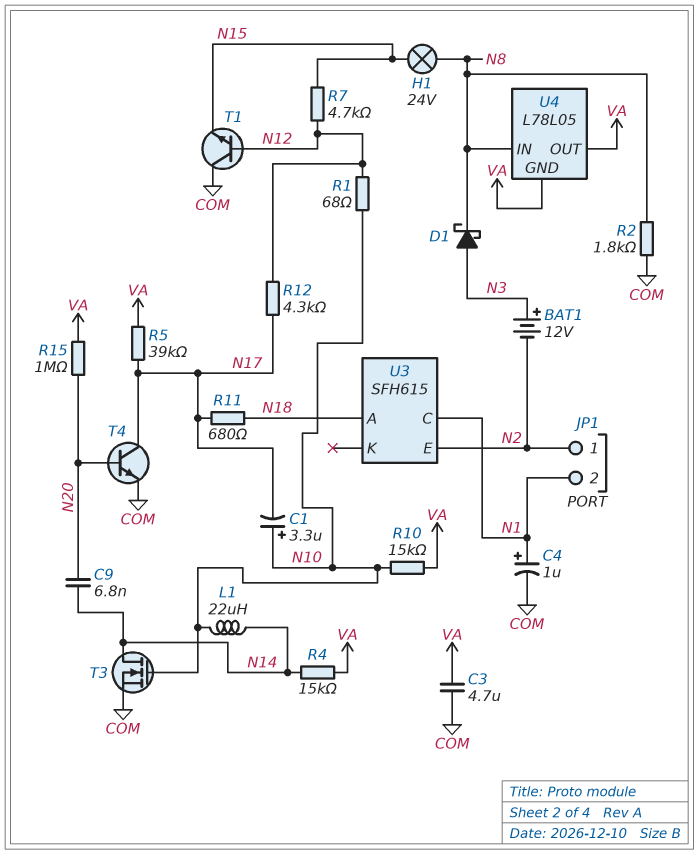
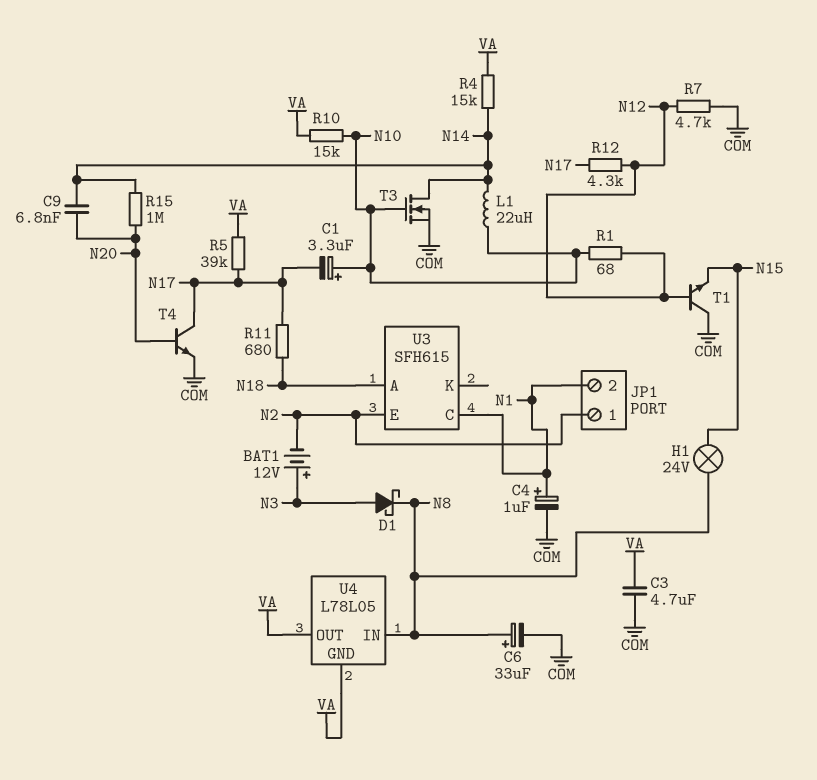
C6: none -> 33uF (plus N8, minus COM)
R2: 1.8k (COM, N8) -> none
R7: 4.7k (N12, N15) -> 4.7k (COM, N12)
R15: 1M (N20, VA) -> 1M (N14, N20)

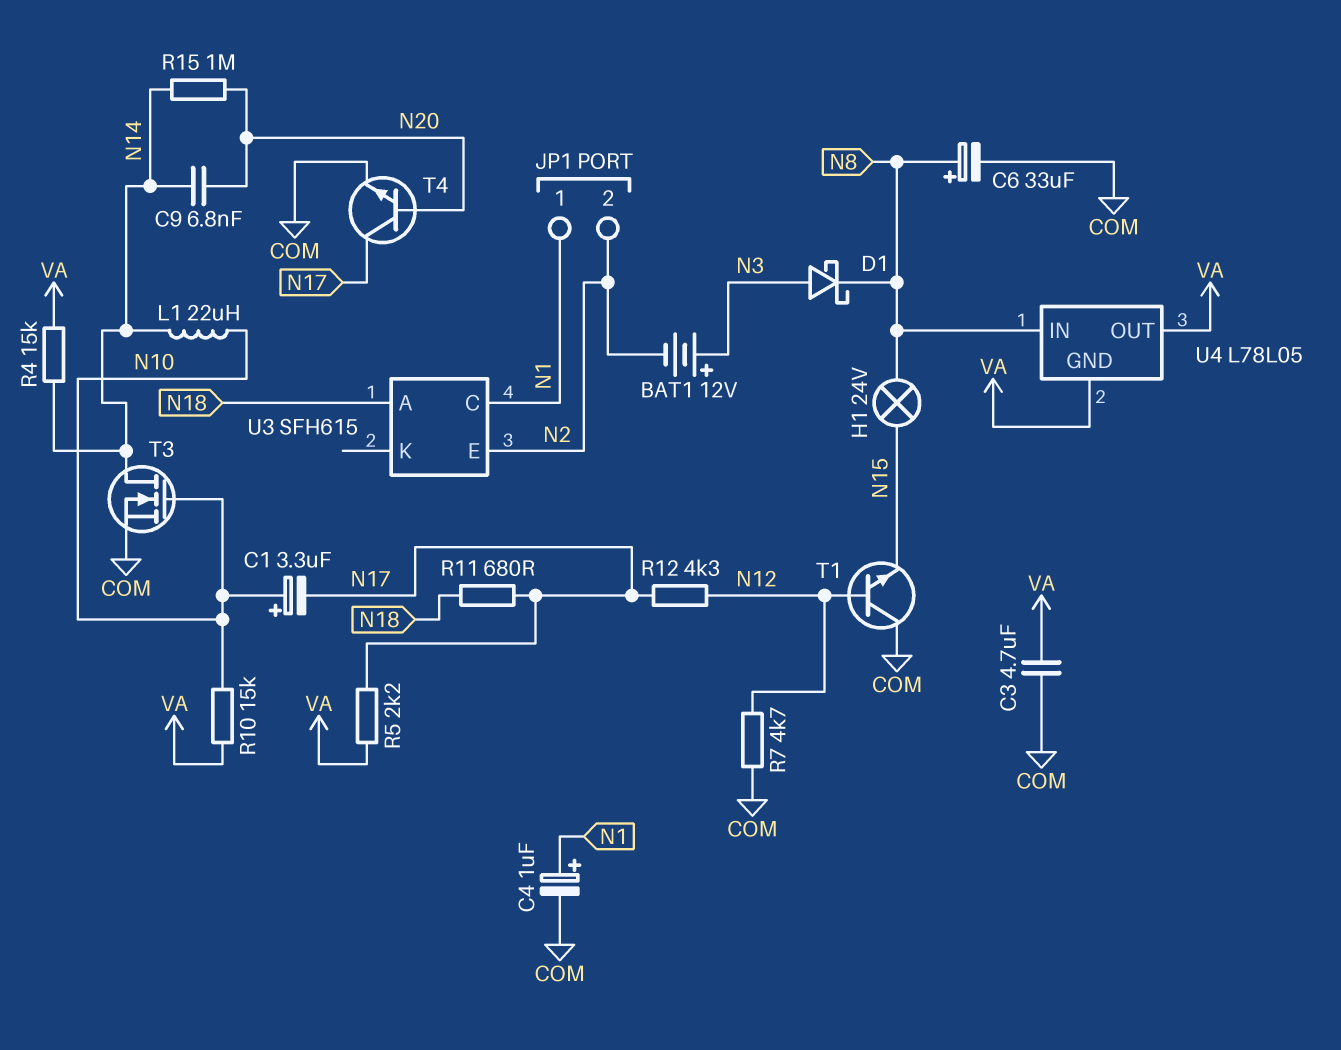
JP1 pin 1: N2 -> N1
JP1 pin 2: N1 -> N2
R1: 68 (N10, N12) -> none
R5: 39k (N17, VA) -> 2.2k (N17, VA)

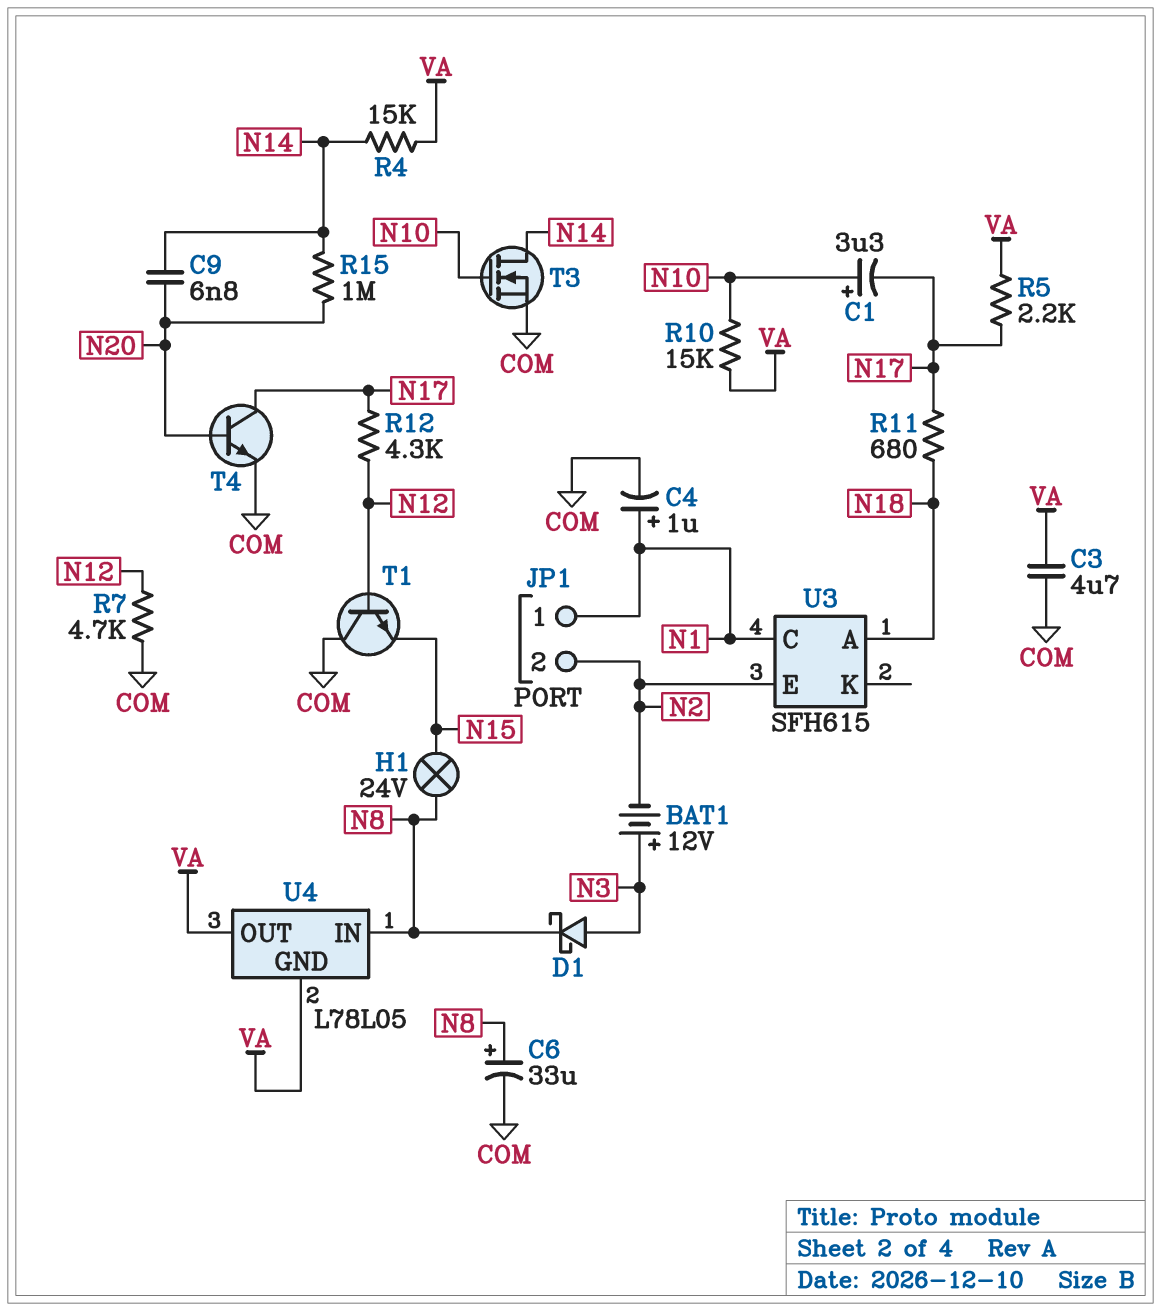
L1: 22uH (N10, N14) -> none

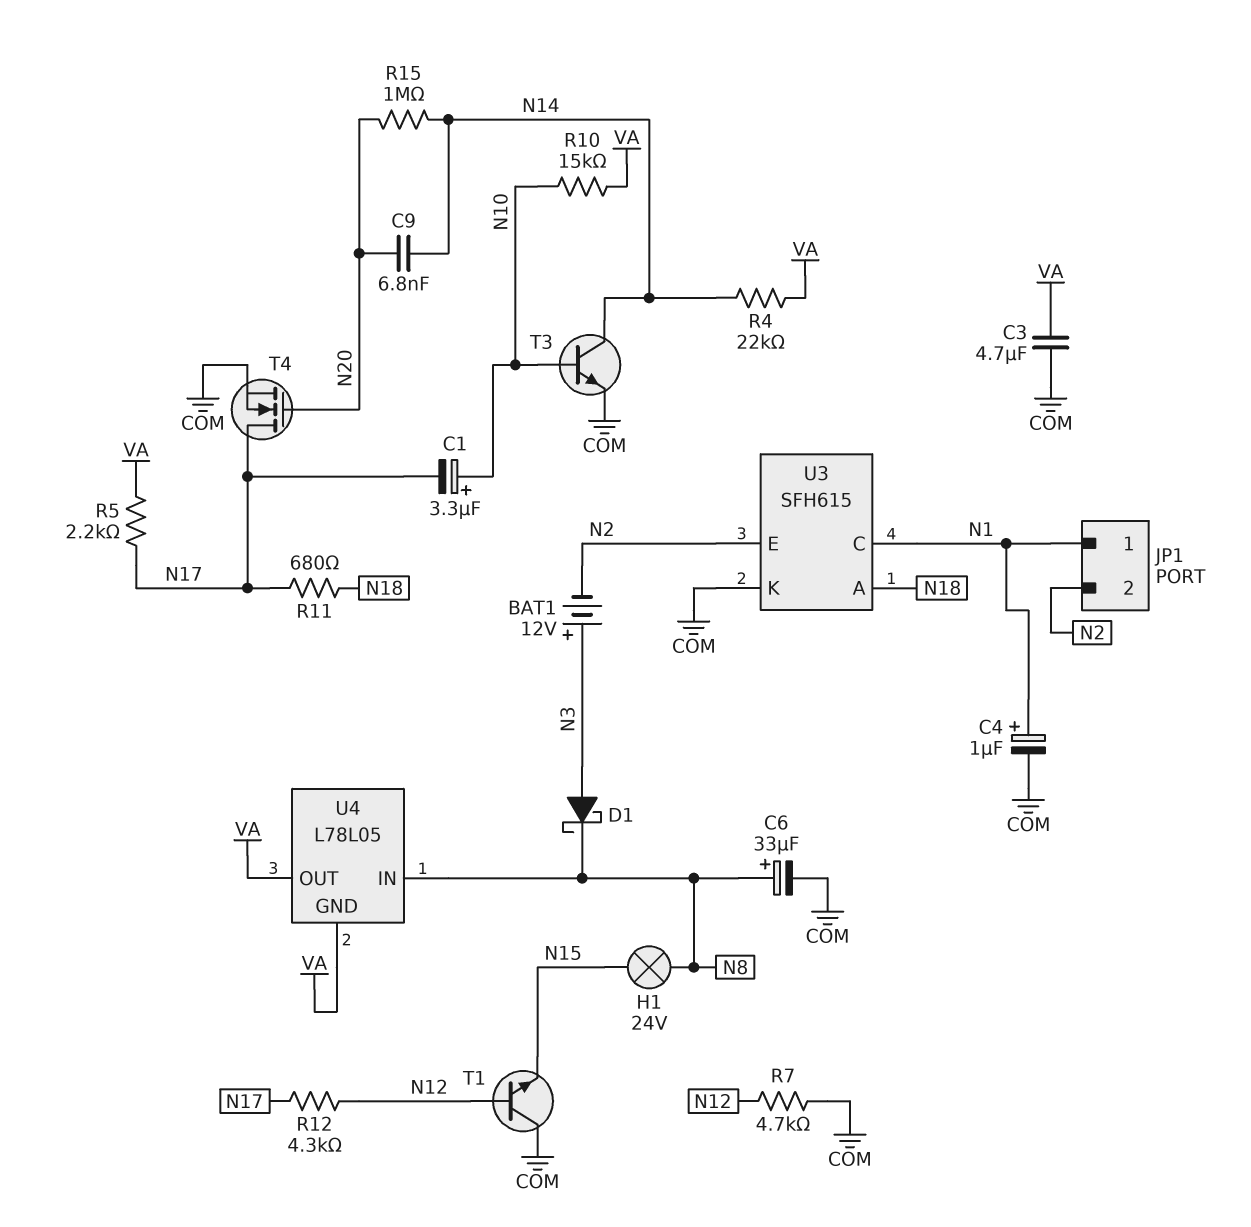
R4: 15k (N14, VA) -> 22k (N14, VA)
T3: NMOS (G N10, D N14, S COM) -> NPN (B N10, C N14, E COM)
T4: NPN (B N20, C N17, E COM) -> NMOS (G N20, D N17, S COM)
U3 pin K: none -> COM

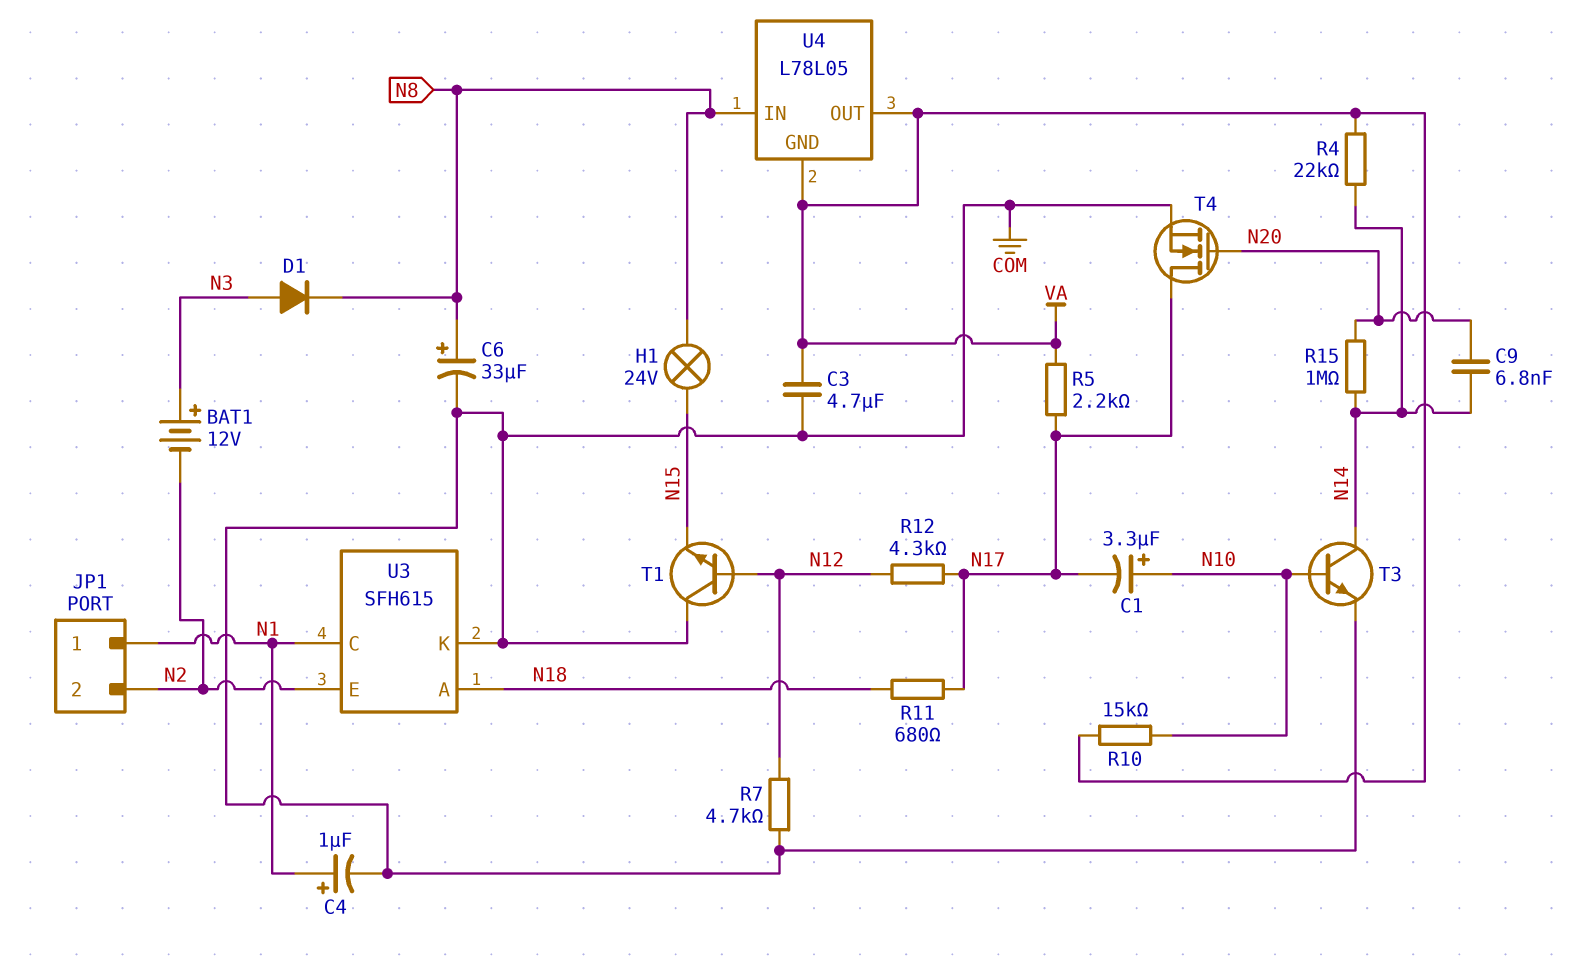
D1: schottky (A N3, K N8) -> diode (A N3, K N8)

